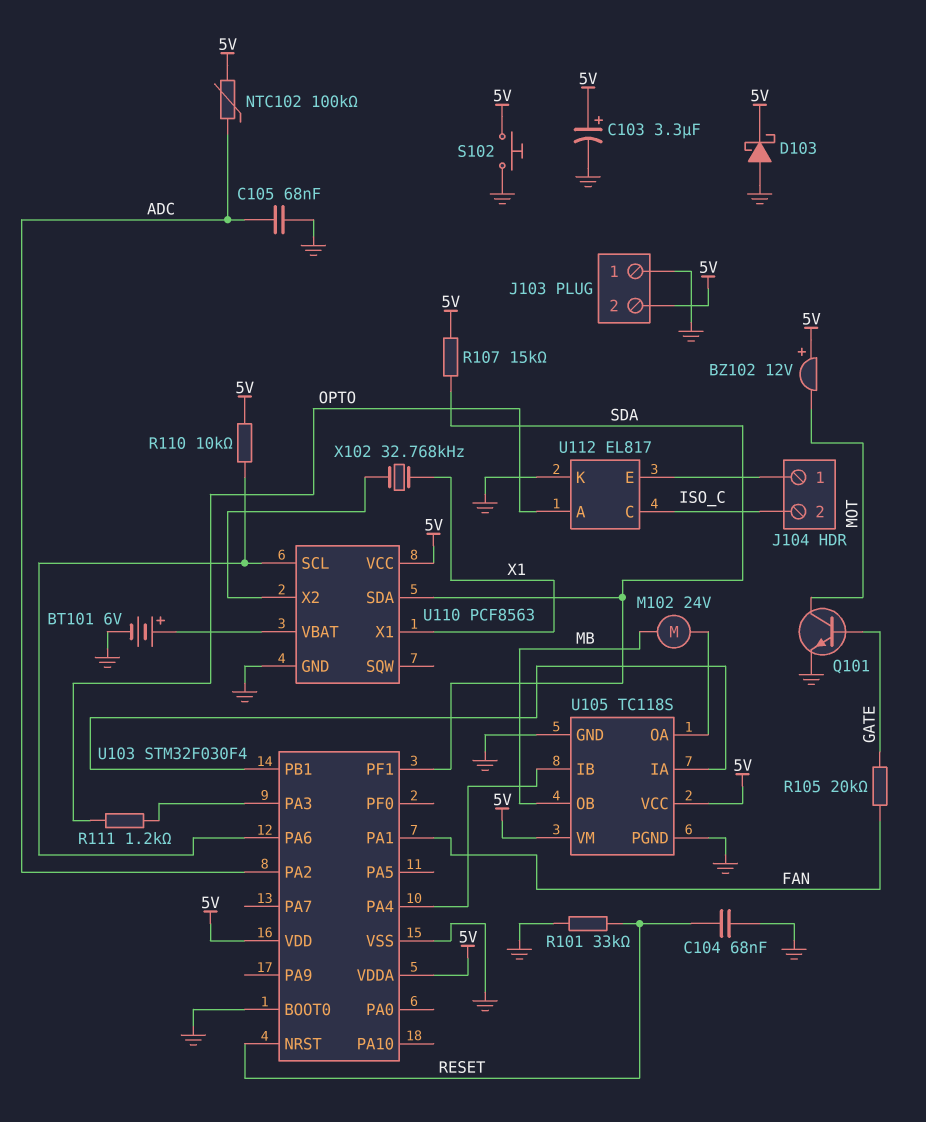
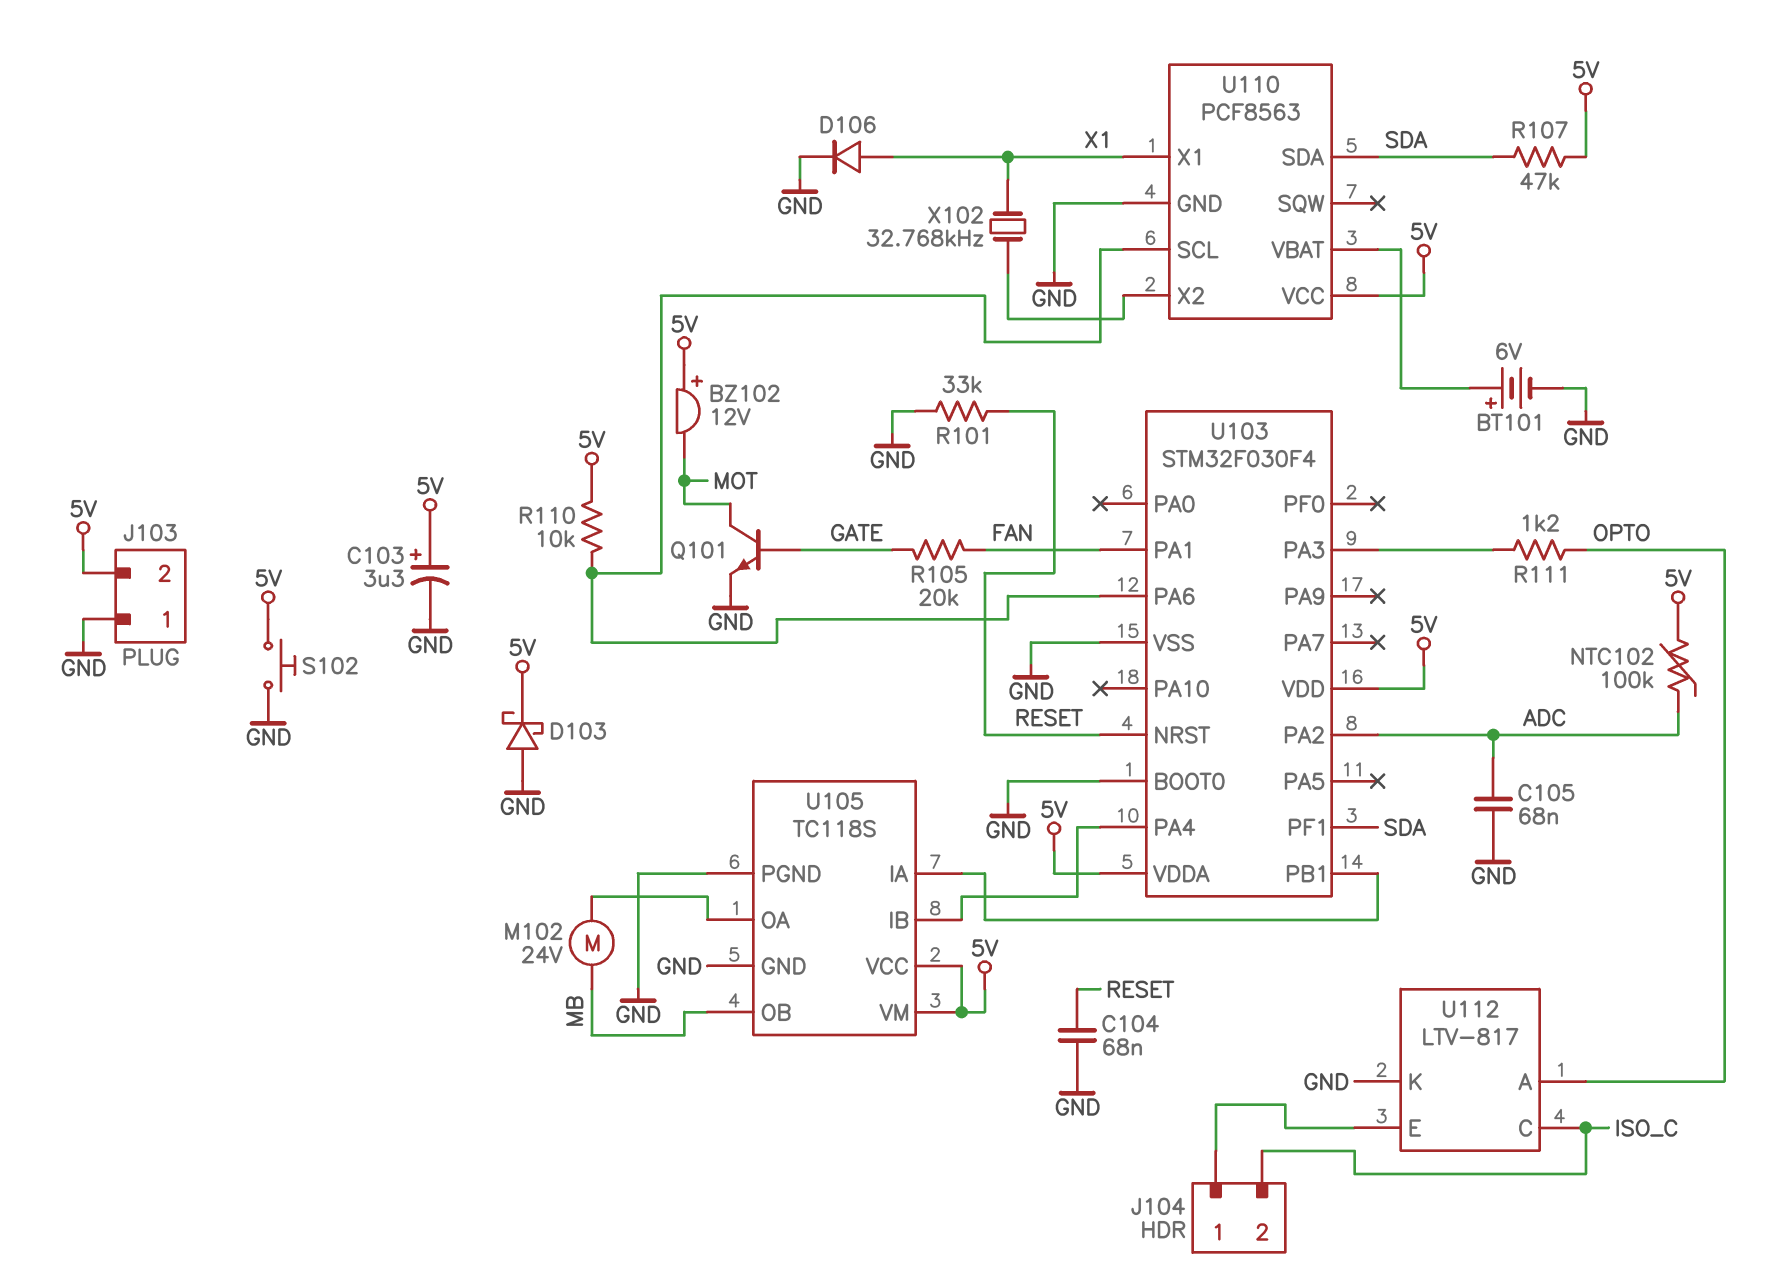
D106: none -> diode (A X1, K GND)
R107: 15k (5V, SDA) -> 47k (5V, SDA)
U112: EL817 -> LTV-817

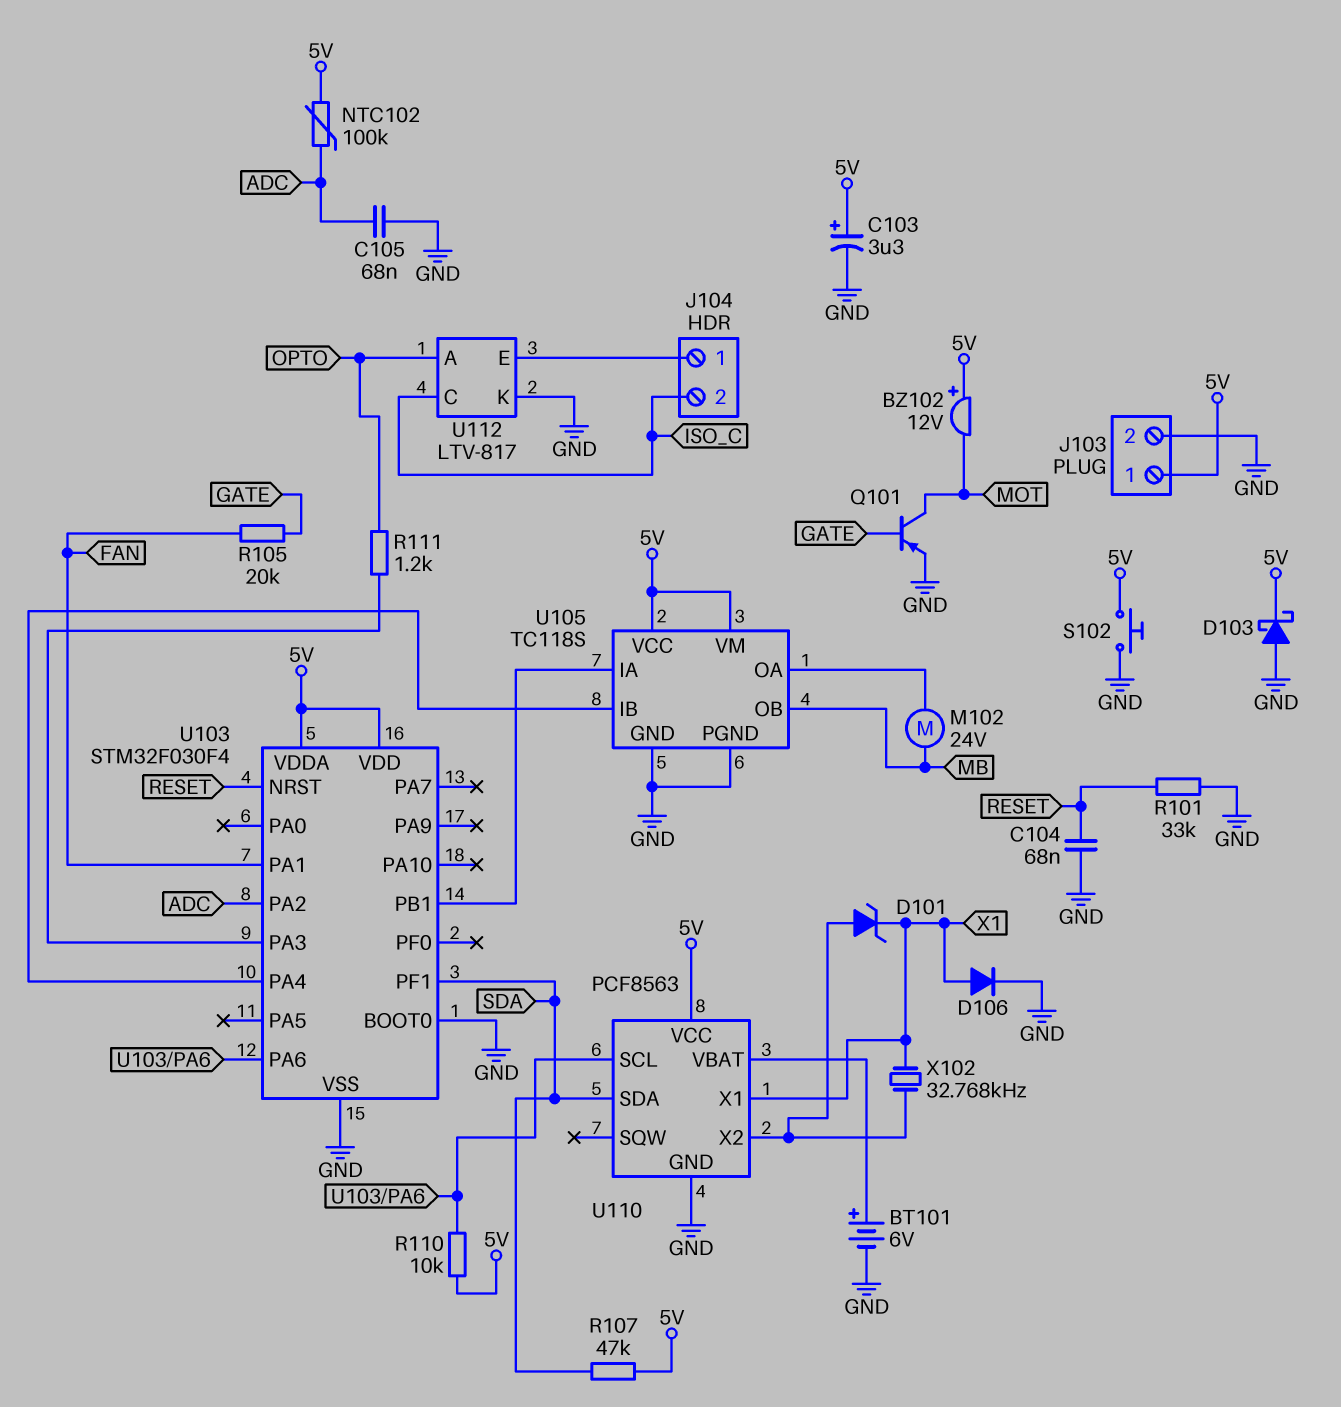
D101: none -> zener (A U110/X2, K X1)
J103 pin 1: GND -> 5V
J103 pin 2: 5V -> GND
Q101: NPN (B GATE, C MOT, E GND) -> PNP (B GATE, C MOT, E GND)

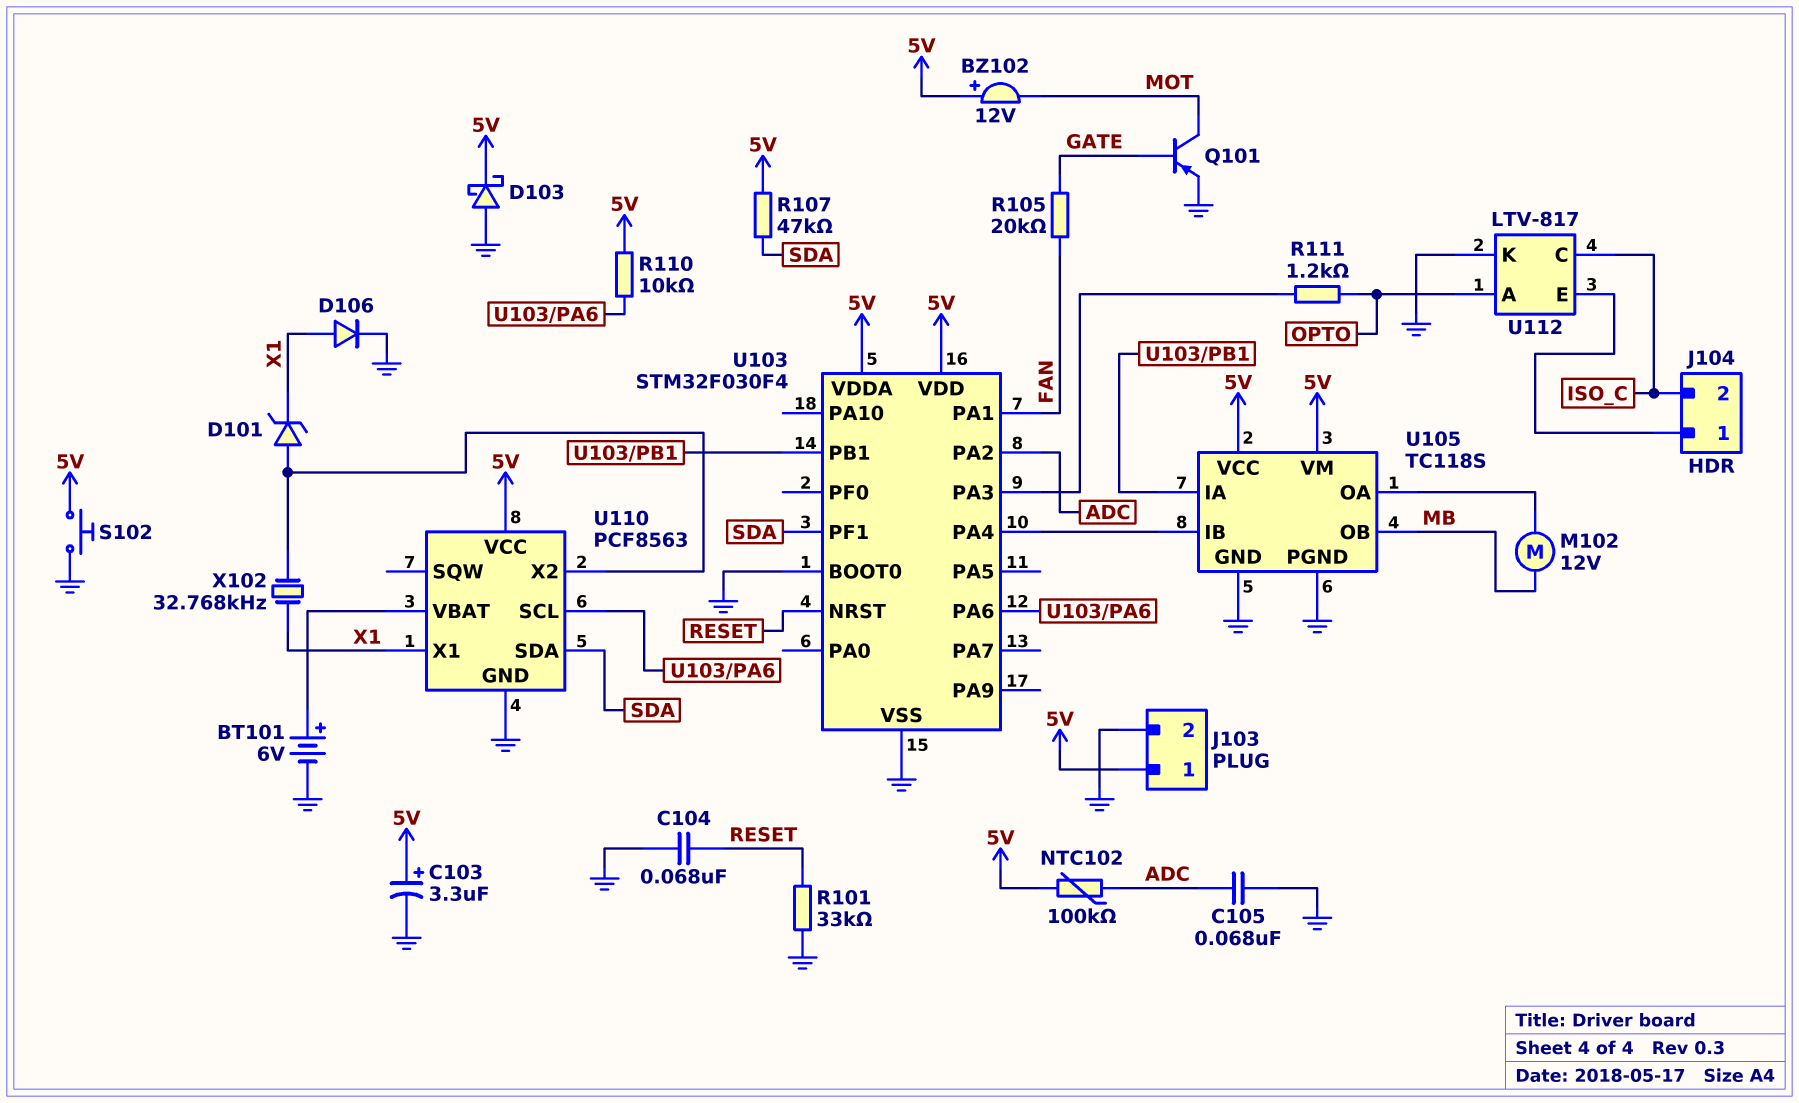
M102: motor 24V (MB, U105/OA) -> motor 12V (MB, U105/OA)

